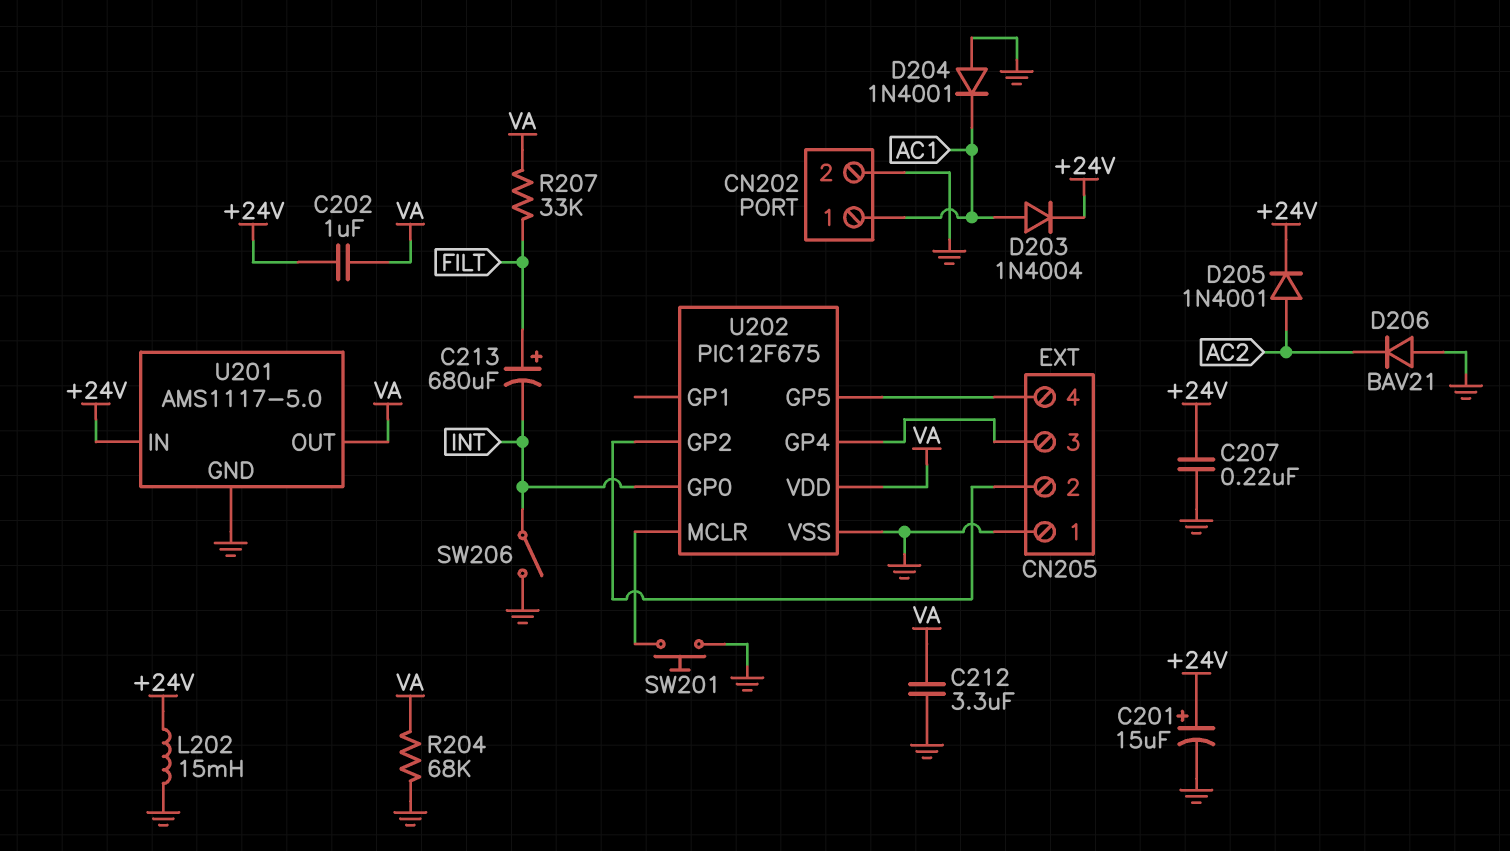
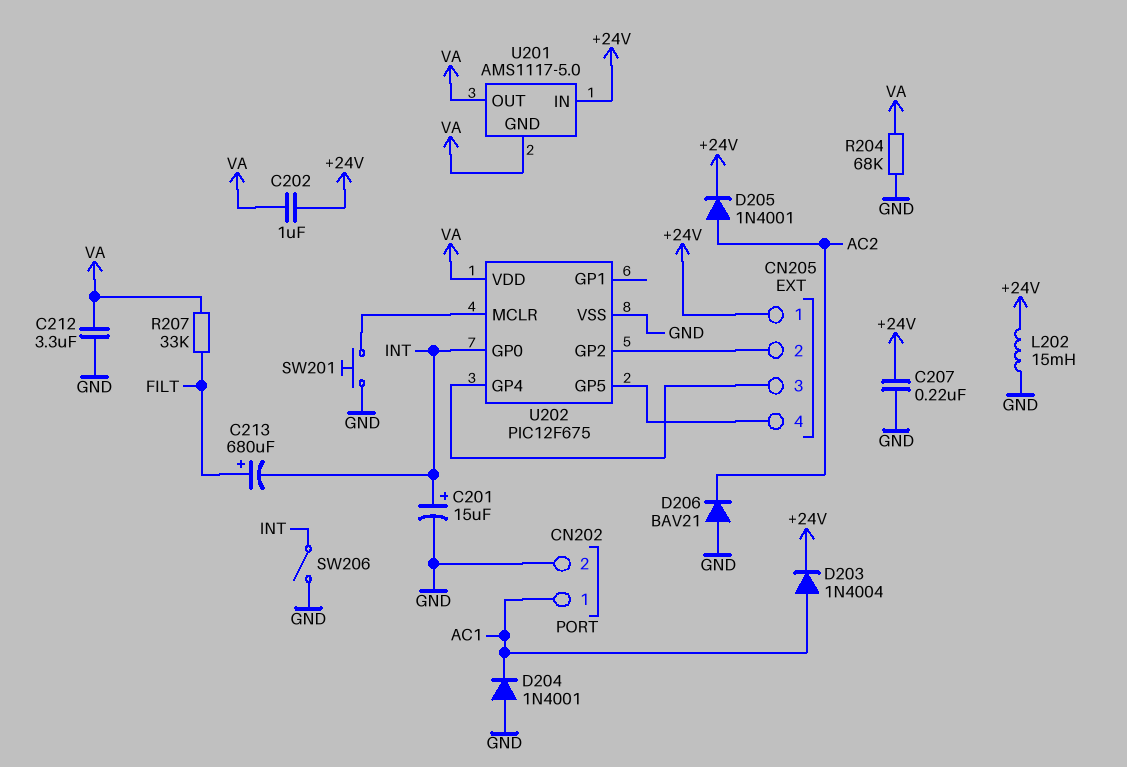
C201: 15uF (plus +24V, minus GND) -> 15uF (plus INT, minus GND)
CN205 pin 1: GND -> +24V
U201 pin GND: GND -> VA

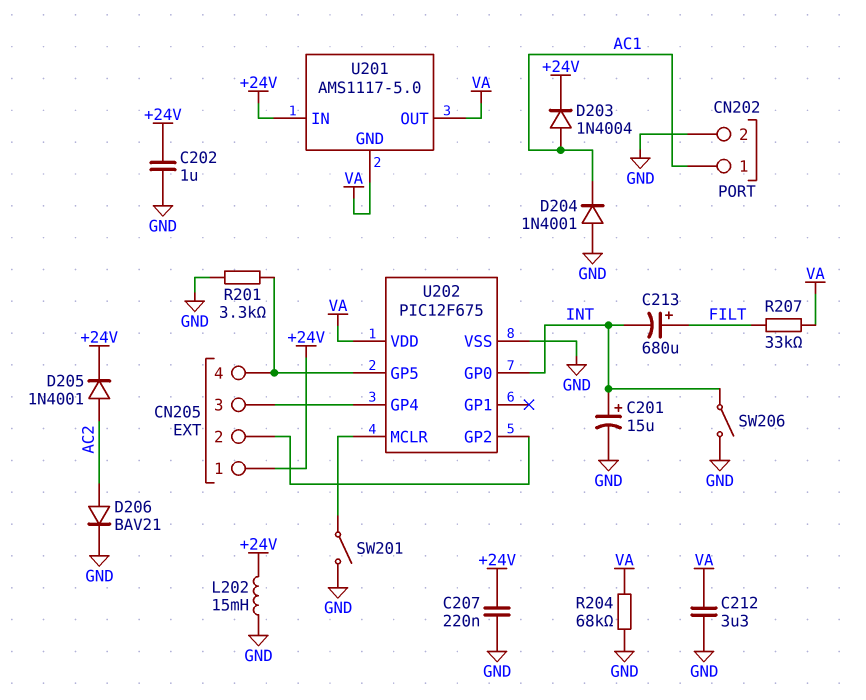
C202: 1uF (+24V, VA) -> 1uF (+24V, GND)
D206: diode BAV21 (A GND, K AC2) -> diode BAV21 (A AC2, K GND)
R201: none -> 3.3k (CN205/4, GND)
SW201: button (GND, U202/MCLR) -> switch (GND, U202/MCLR)

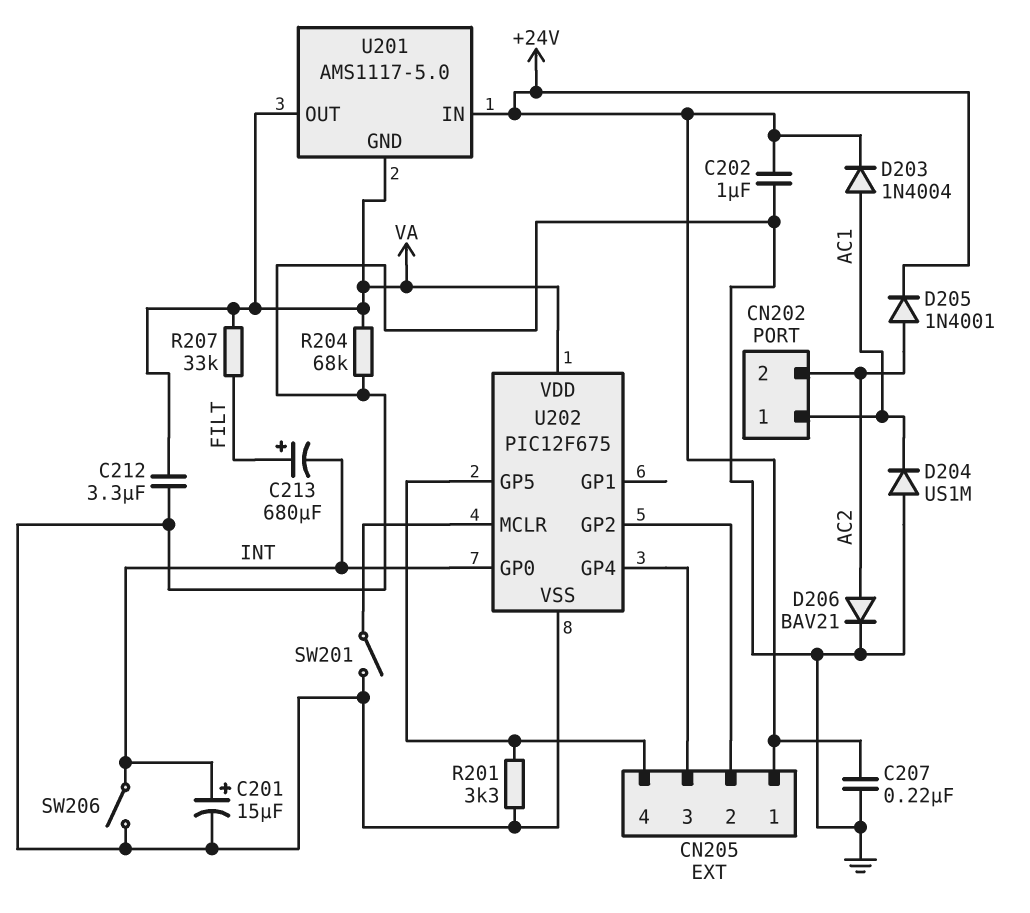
CN202 pin 2: GND -> AC2
D204: diode 1N4001 (A GND, K AC1) -> diode US1M (A GND, K AC1)
L202: 15mH (+24V, GND) -> none

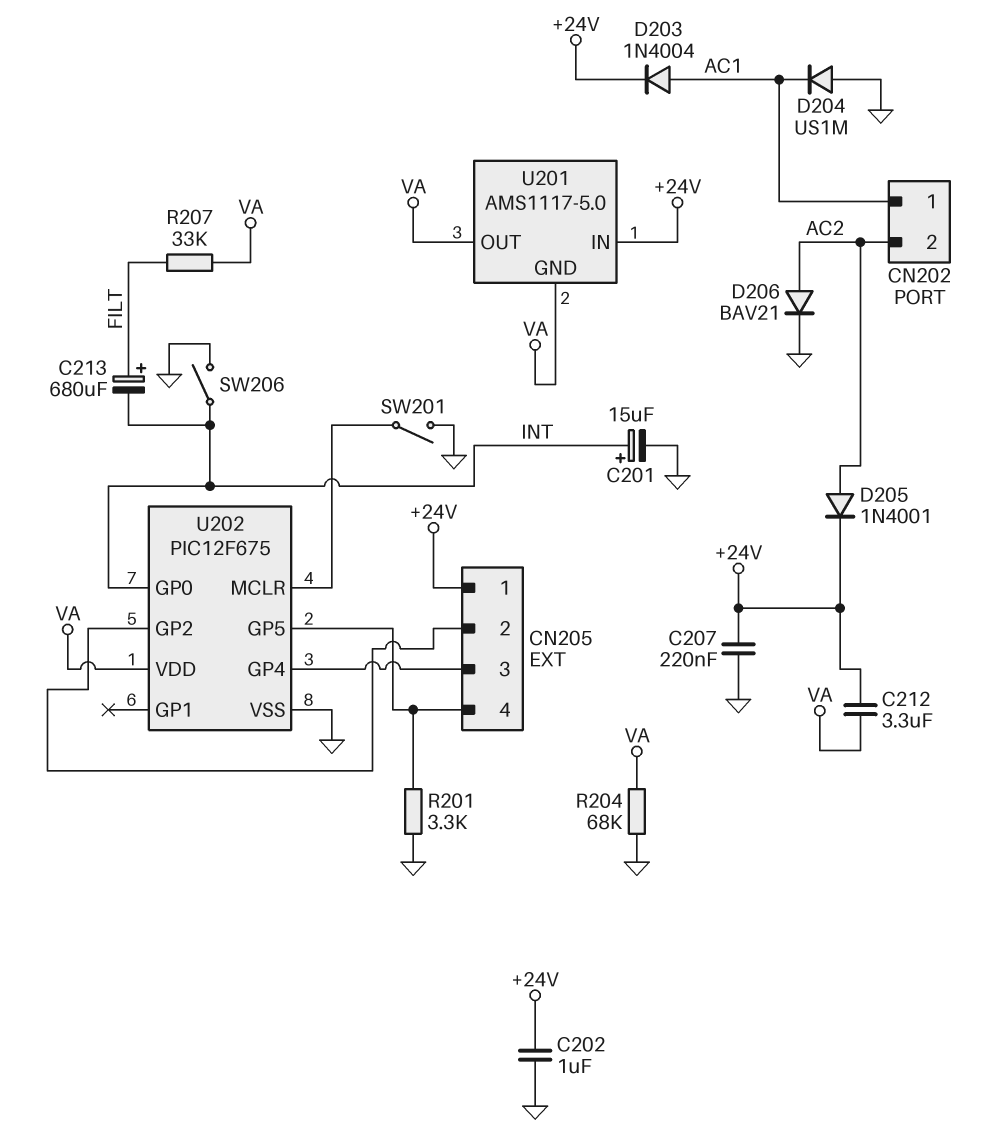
C212: 3.3uF (GND, VA) -> 3.3uF (+24V, VA)

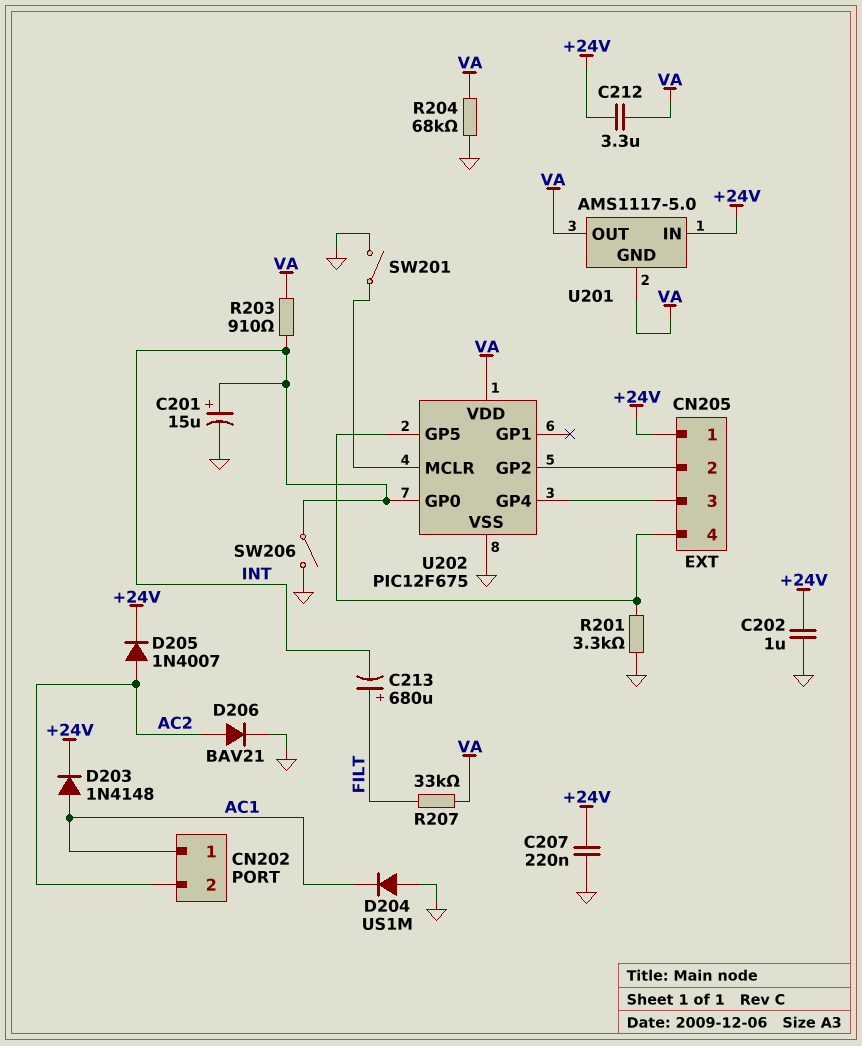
D203: diode 1N4004 (A AC1, K +24V) -> diode 1N4148 (A AC1, K +24V)
D205: diode 1N4001 (A AC2, K +24V) -> diode 1N4007 (A AC2, K +24V)
R203: none -> 910 (INT, VA)

